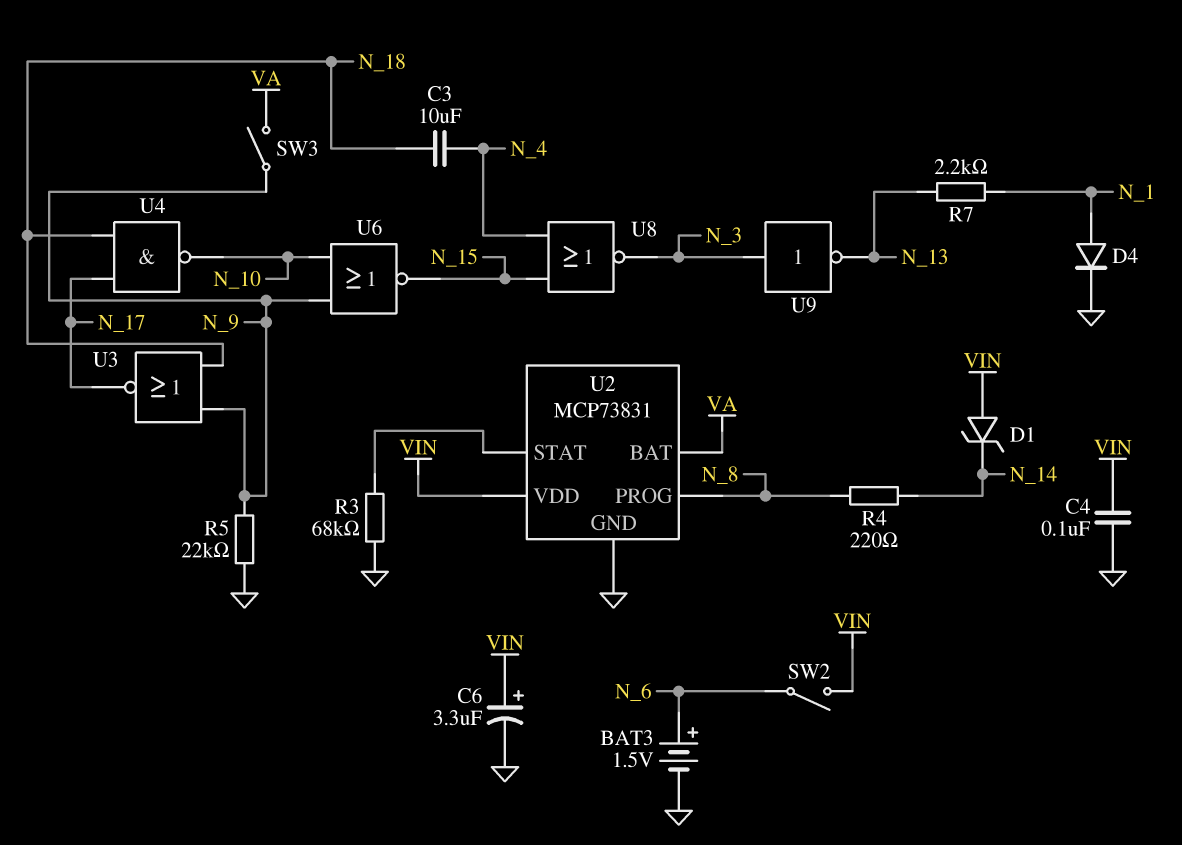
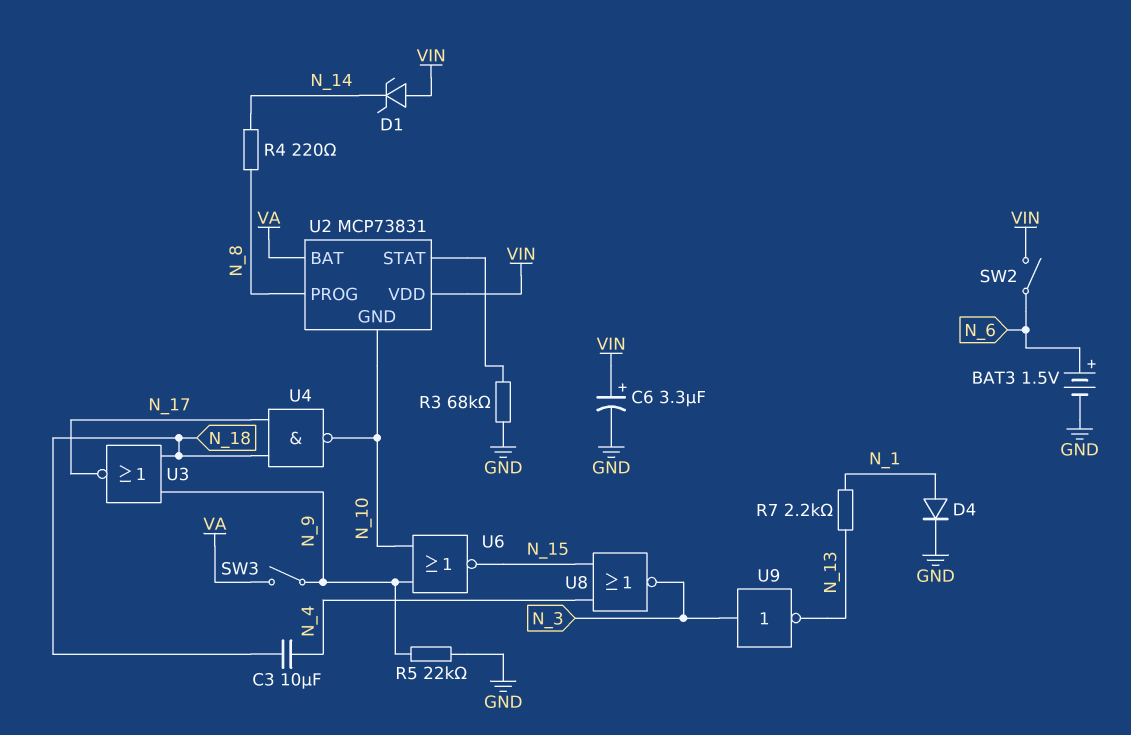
C4: 100nF (GND, VIN) -> none
U2 pin GND: GND -> N_10

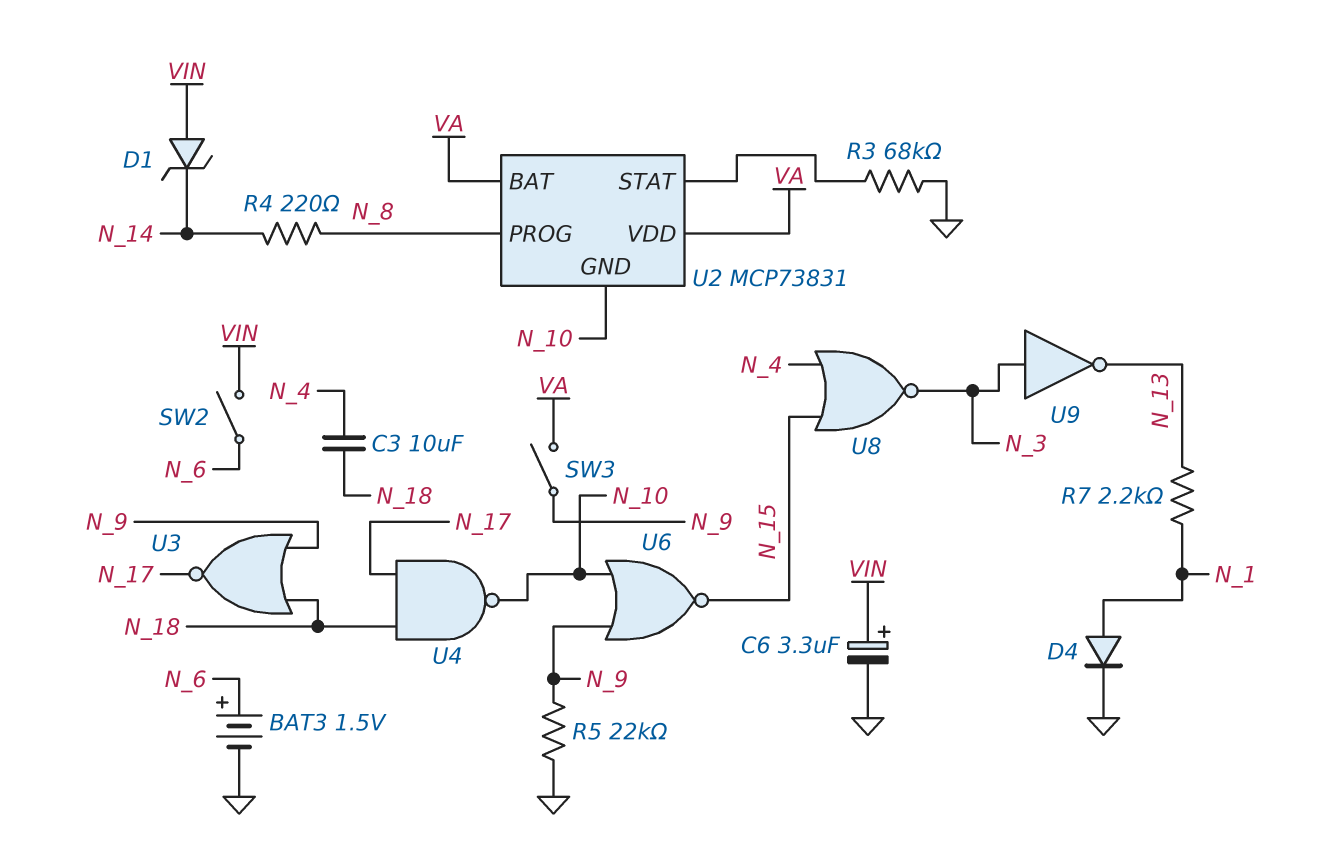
U2 pin VDD: VIN -> VA

